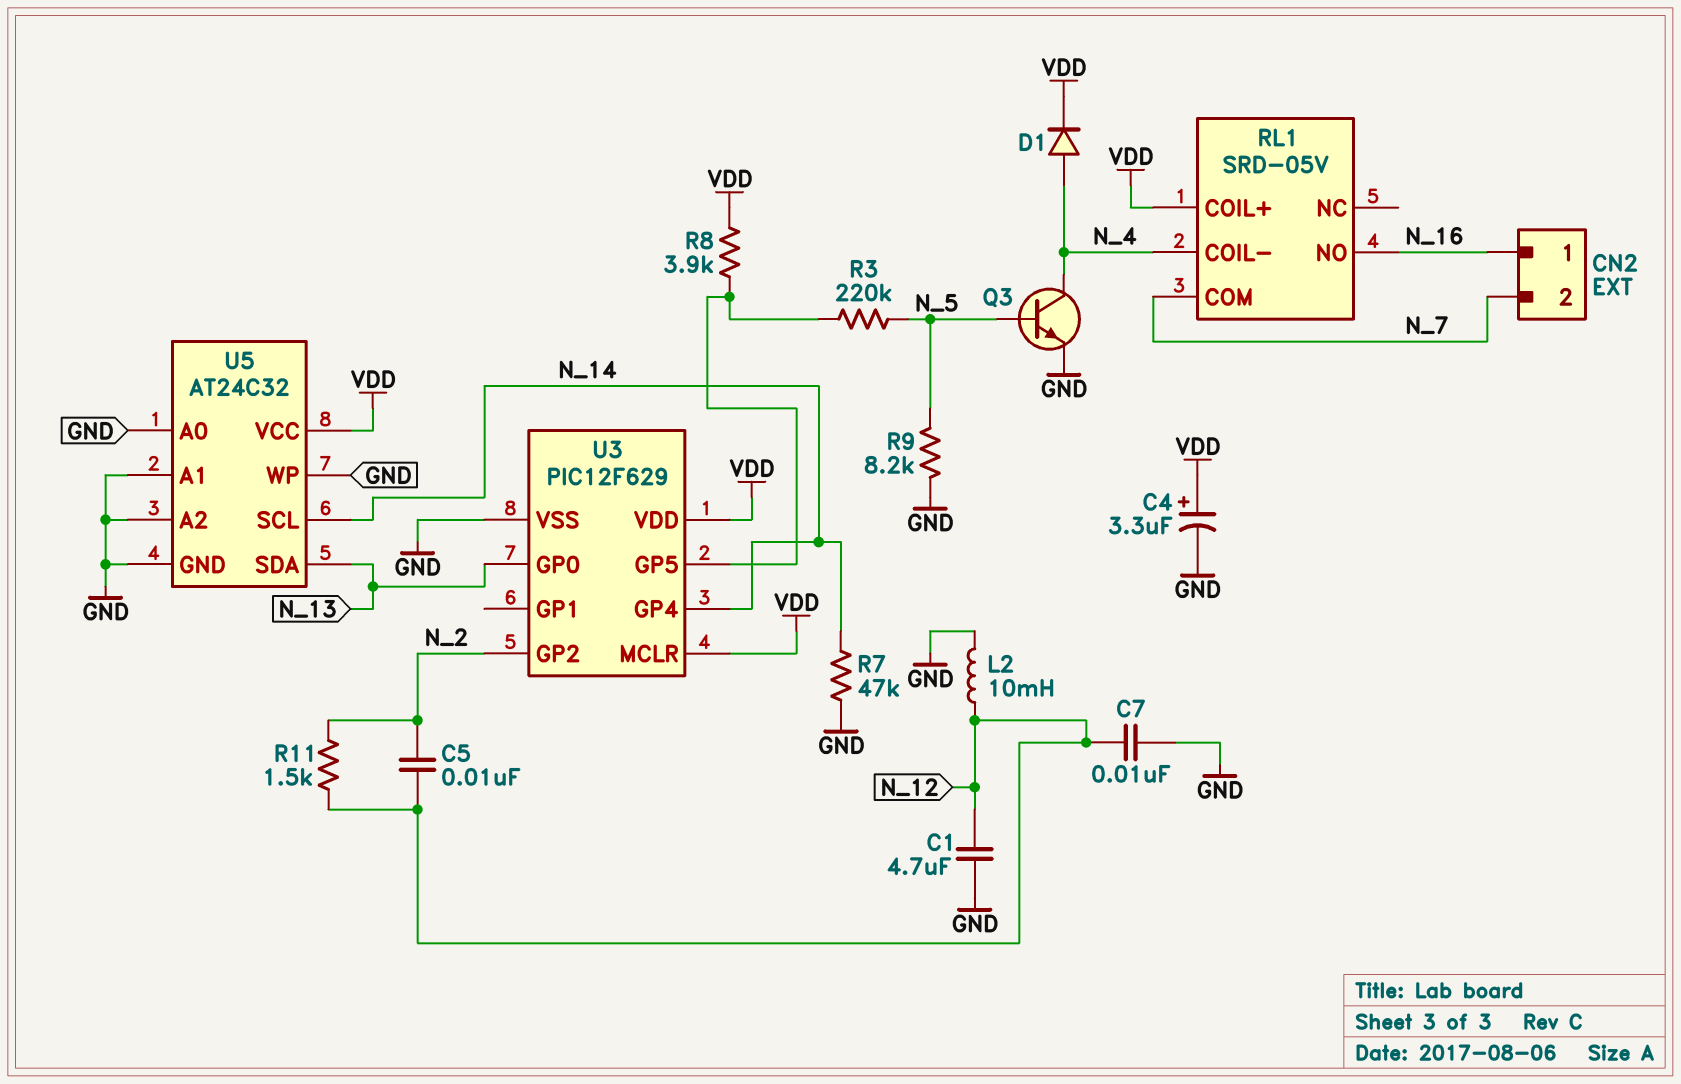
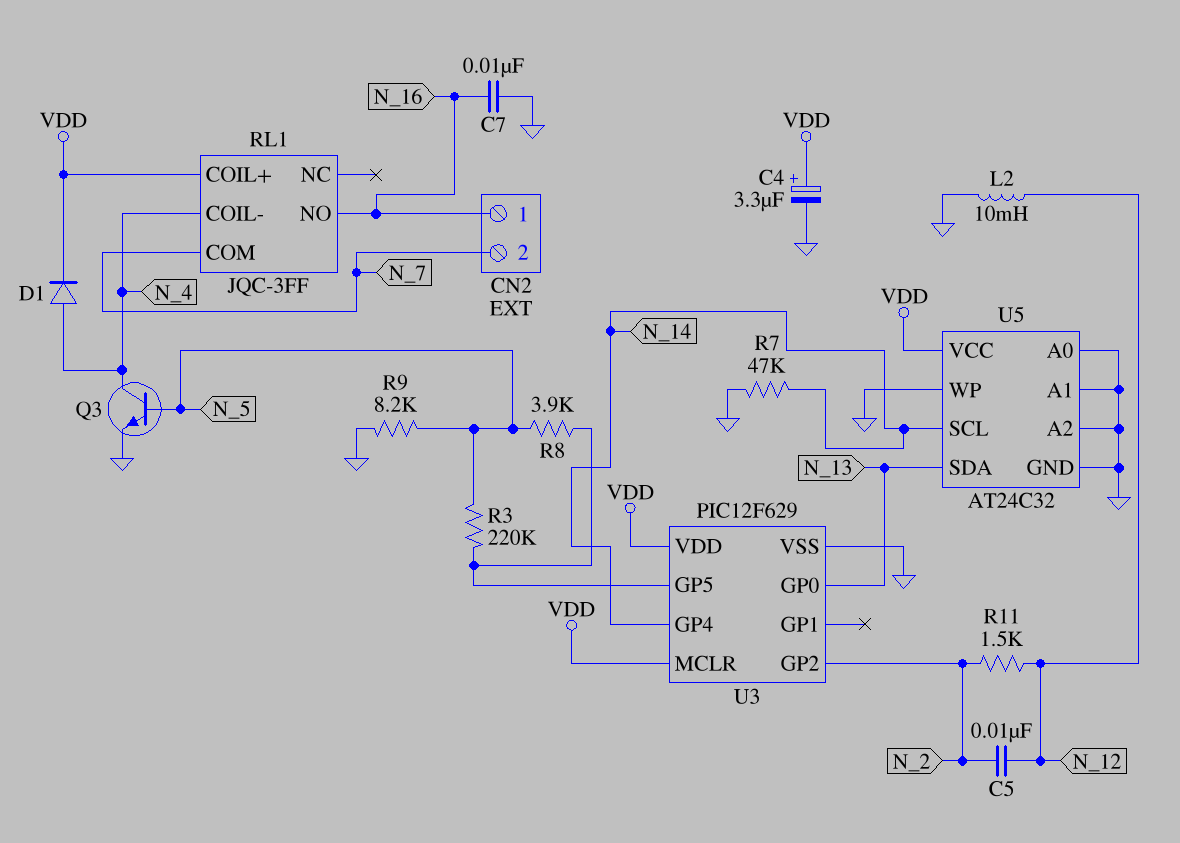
C1: 4.7uF (GND, N_12) -> none
C7: 10nF (GND, N_12) -> 10nF (GND, N_16)
R8: 3.9k (U3/GP5, VDD) -> 3.9k (N_5, U3/GP5)
RL1: SRD-05V -> JQC-3FF

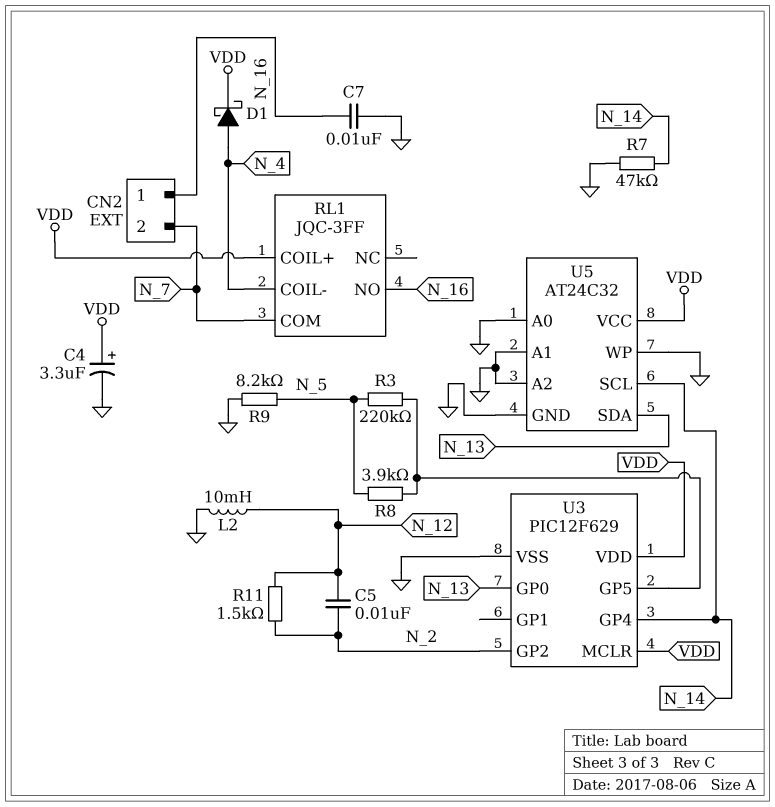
D1: diode (A N_4, K VDD) -> schottky (A N_4, K VDD)
Q3: NPN (B N_5, C N_4, E GND) -> none

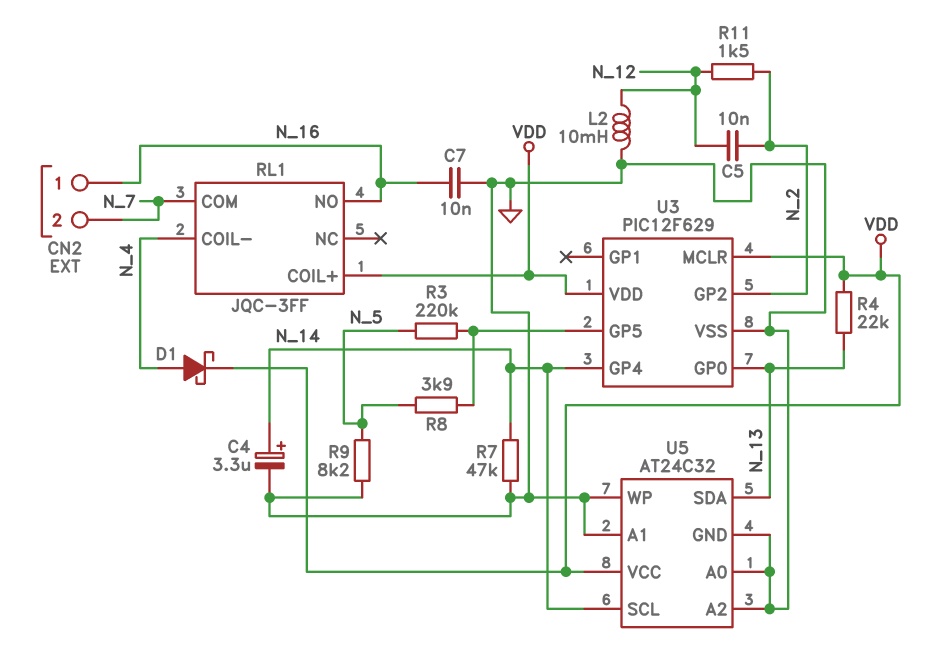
C4: 3.3uF (plus VDD, minus GND) -> 3.3uF (plus N_14, minus GND)
R4: none -> 22k (N_13, VDD)

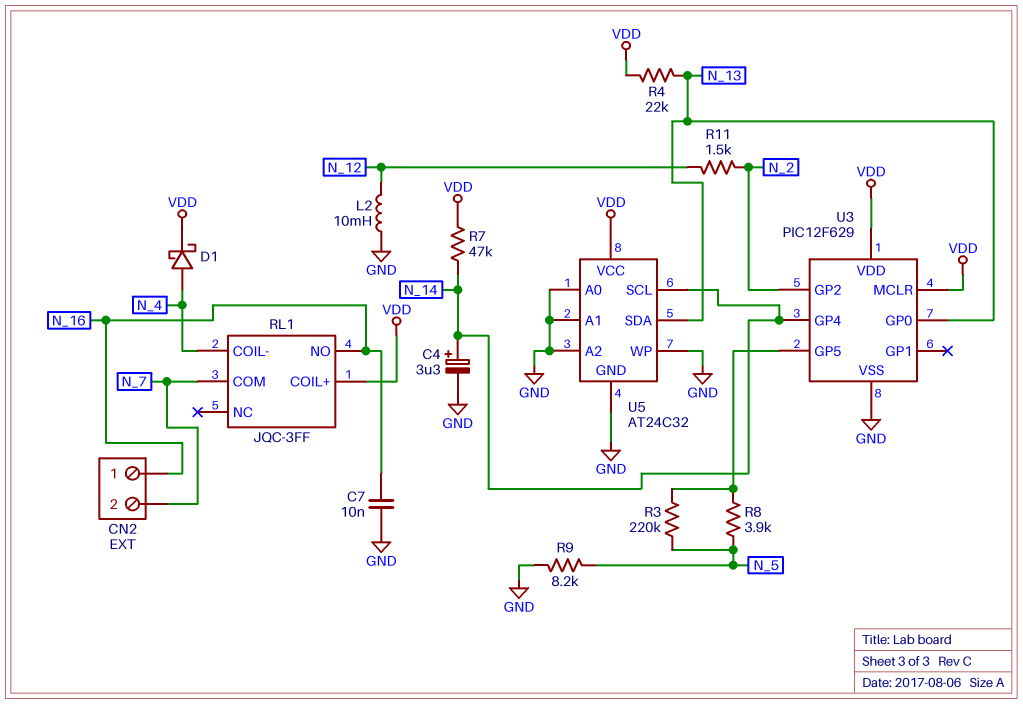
C5: 10nF (N_2, N_12) -> none
R7: 47k (GND, N_14) -> 47k (N_14, VDD)

